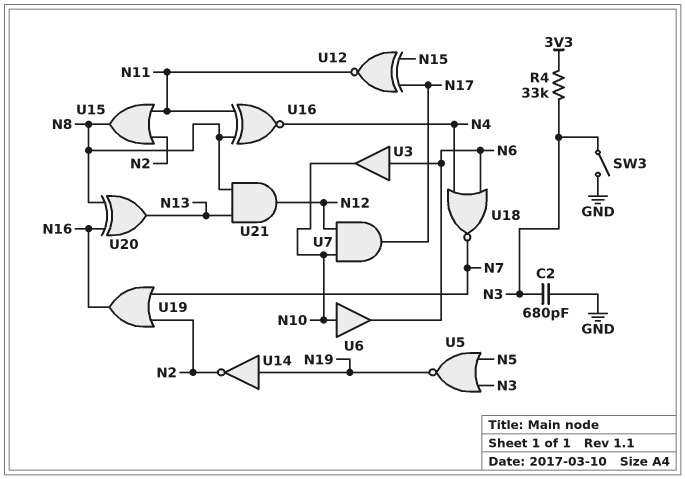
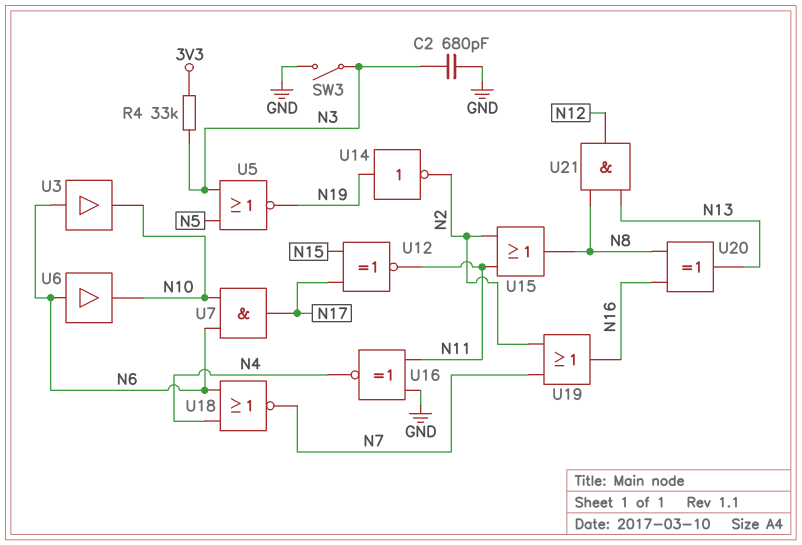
U6: buffer (in N10, out N6) -> buffer (in N6, out N10)
U7: AND (in N10, in N12, out N17) -> AND (in N6, in N10, out N17)
U16: XNOR (in N8, in N11, out N4) -> XNOR (in GND, in N11, out N4)

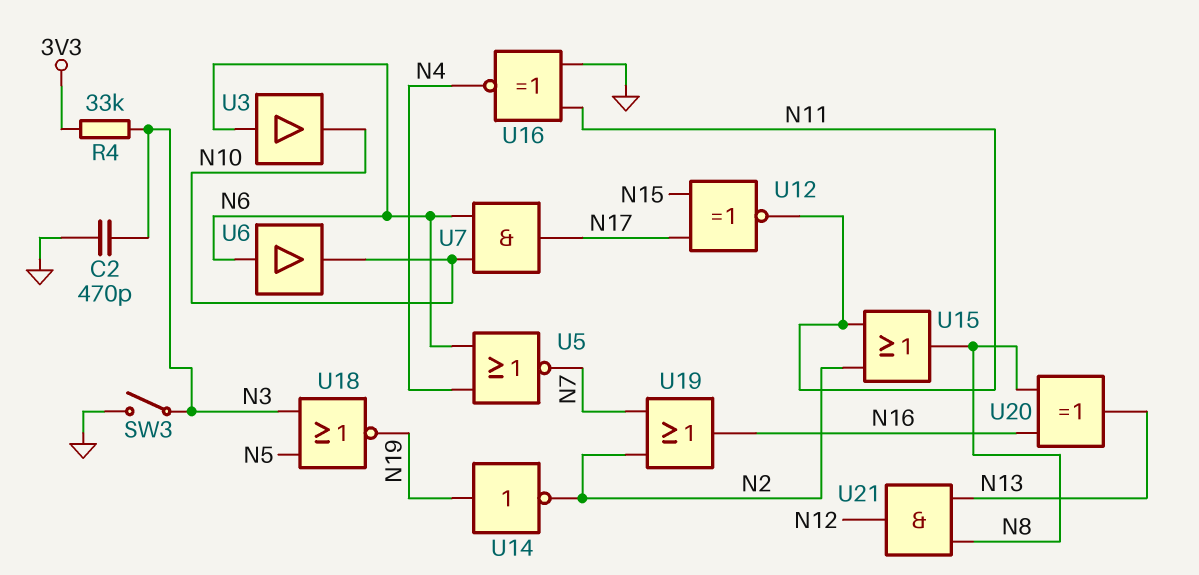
C2: 680pF (GND, N3) -> 470pF (GND, N3)
U5: NOR (in N3, in N5, out N19) -> NOR (in N4, in N6, out N7)
U18: NOR (in N4, in N6, out N7) -> NOR (in N3, in N5, out N19)

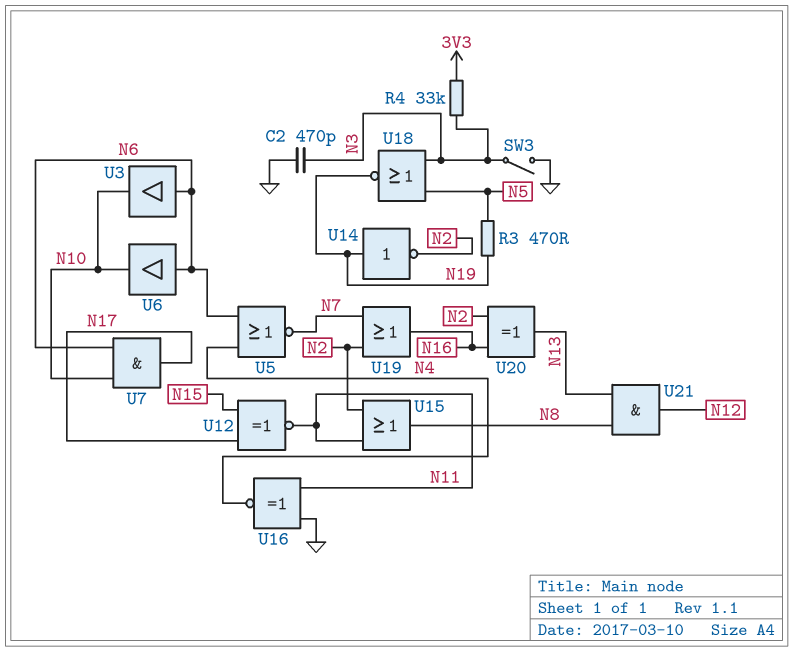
R3: none -> 470 (N5, N19)
U20: XOR (in N8, in N16, out N13) -> XOR (in N2, in N16, out N13)

